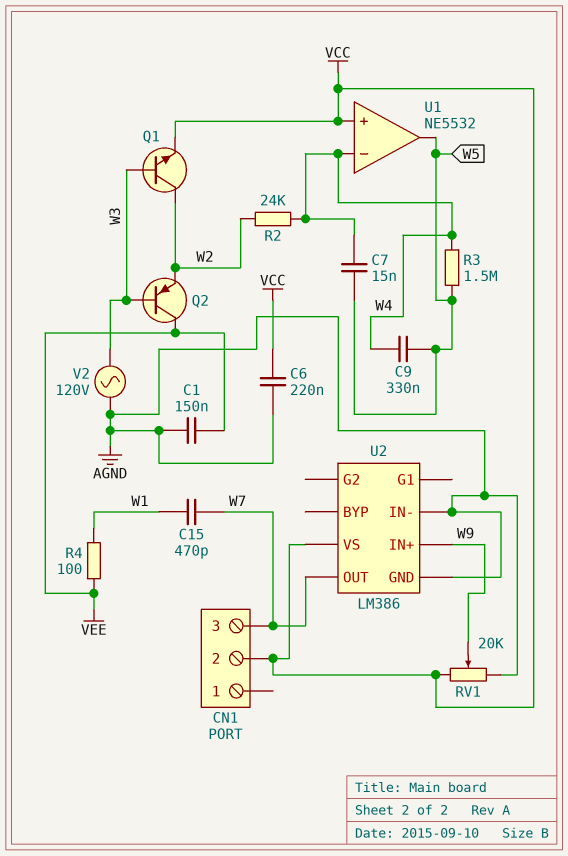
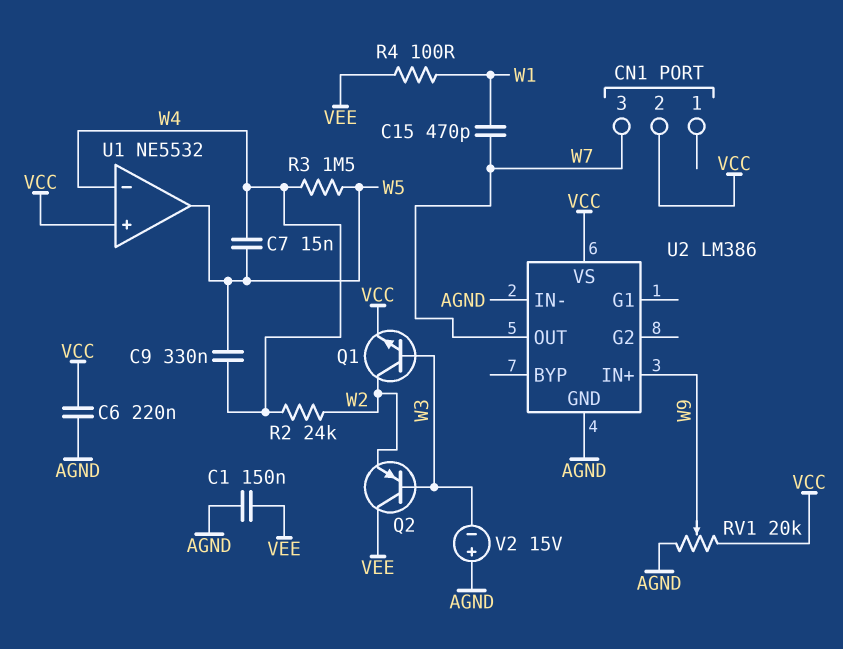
V2: AC 120V (AGND, W3) -> 15V (plus AGND, minus W3)

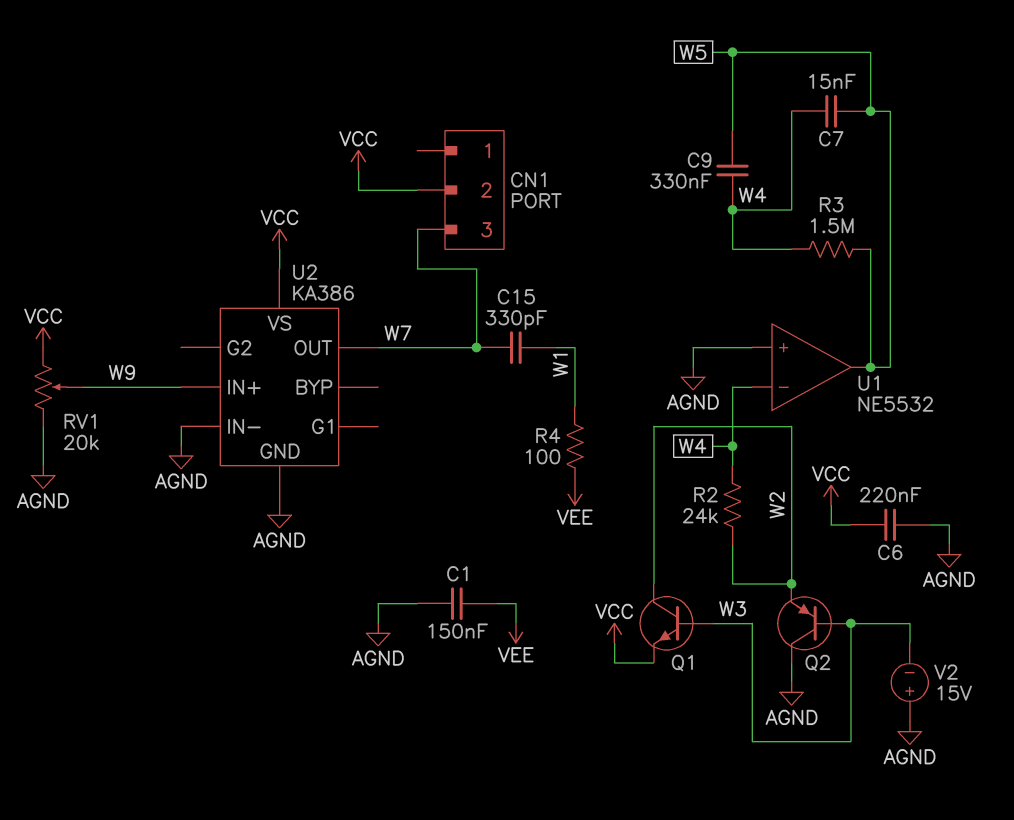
C15: 470pF (W1, W7) -> 330pF (W1, W7)
Q2: PNP (B W3, C VEE, E W2) -> PNP (B W3, C AGND, E W2)
U1 pin in+: VCC -> AGND
U2: LM386 -> KA386

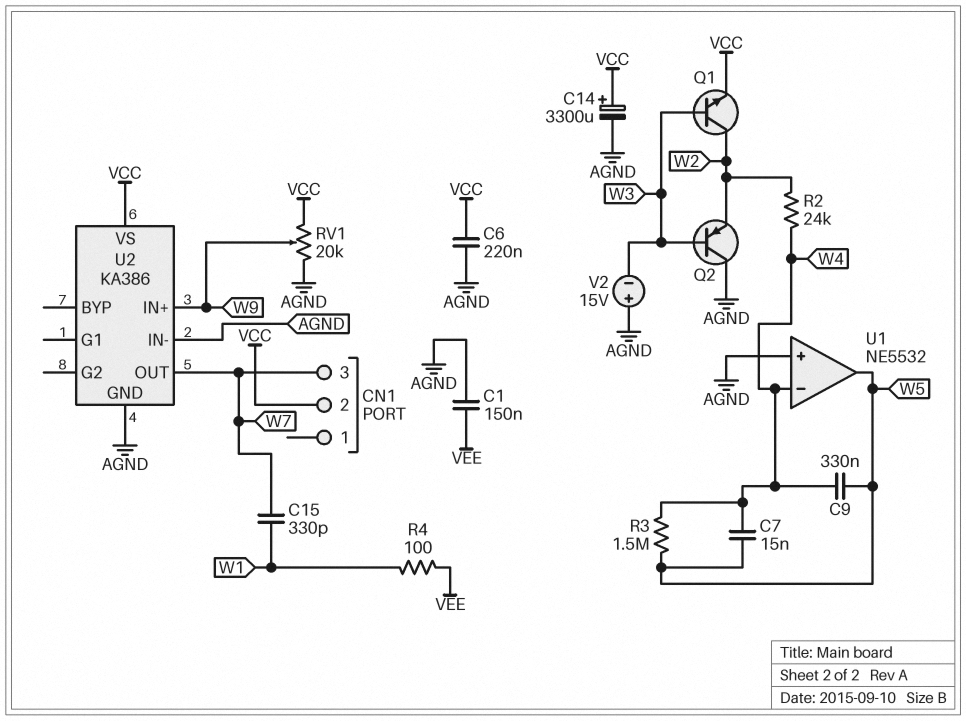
C14: none -> 3300uF (plus VCC, minus AGND)

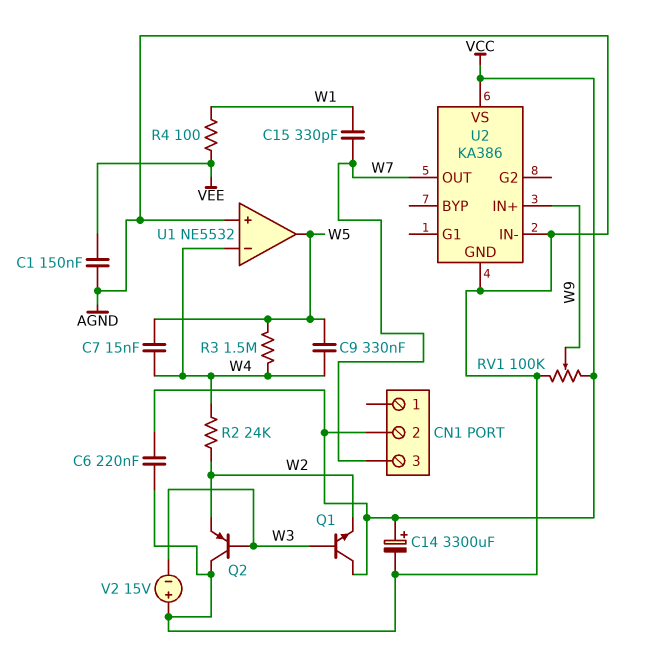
Q1: NPN (B W3, C W2, E VCC) -> NPN (B W3, C VCC, E W2)
RV1: 20k (AGND, VCC, wiper W9) -> 100k (AGND, VCC, wiper W9)

